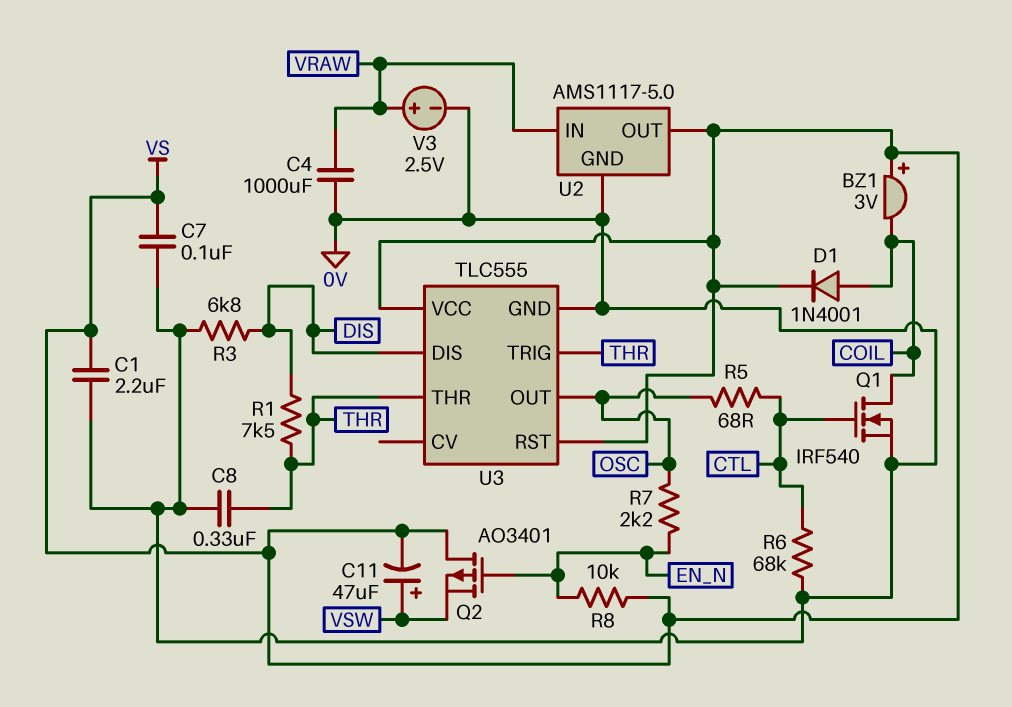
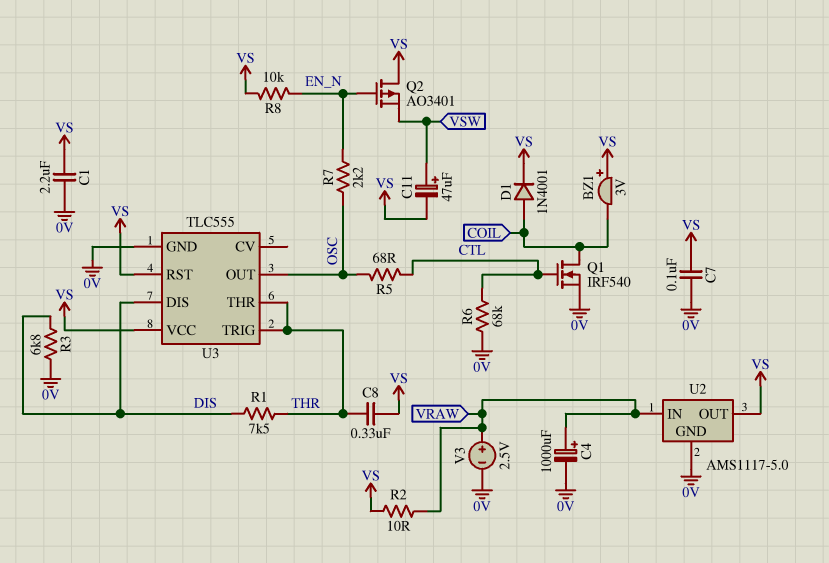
C4: 1000uF (0V, VRAW) -> 1000uF (plus VRAW, minus 0V)
C8: 330nF (0V, THR) -> 330nF (THR, VS)
R2: none -> 10 (VRAW, VS)

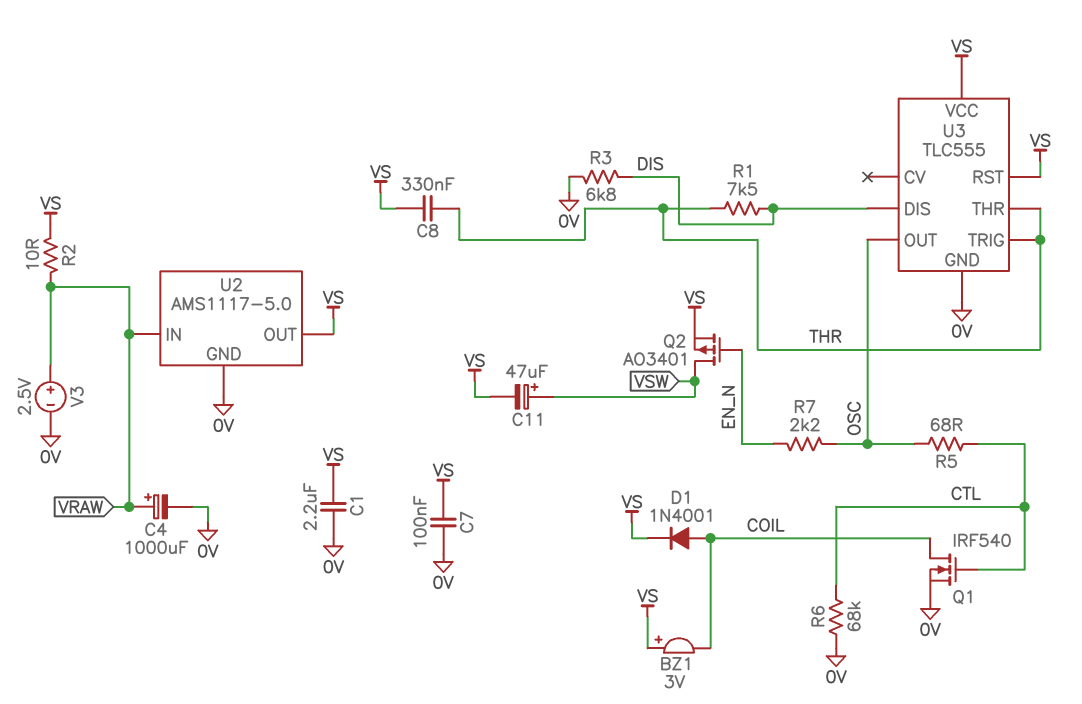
Q2: PMOS AO3401 (G EN_N, D VS, S VSW) -> PMOS AO3401 (G EN_N, D VSW, S VS)
R8: 10k (EN_N, VS) -> none

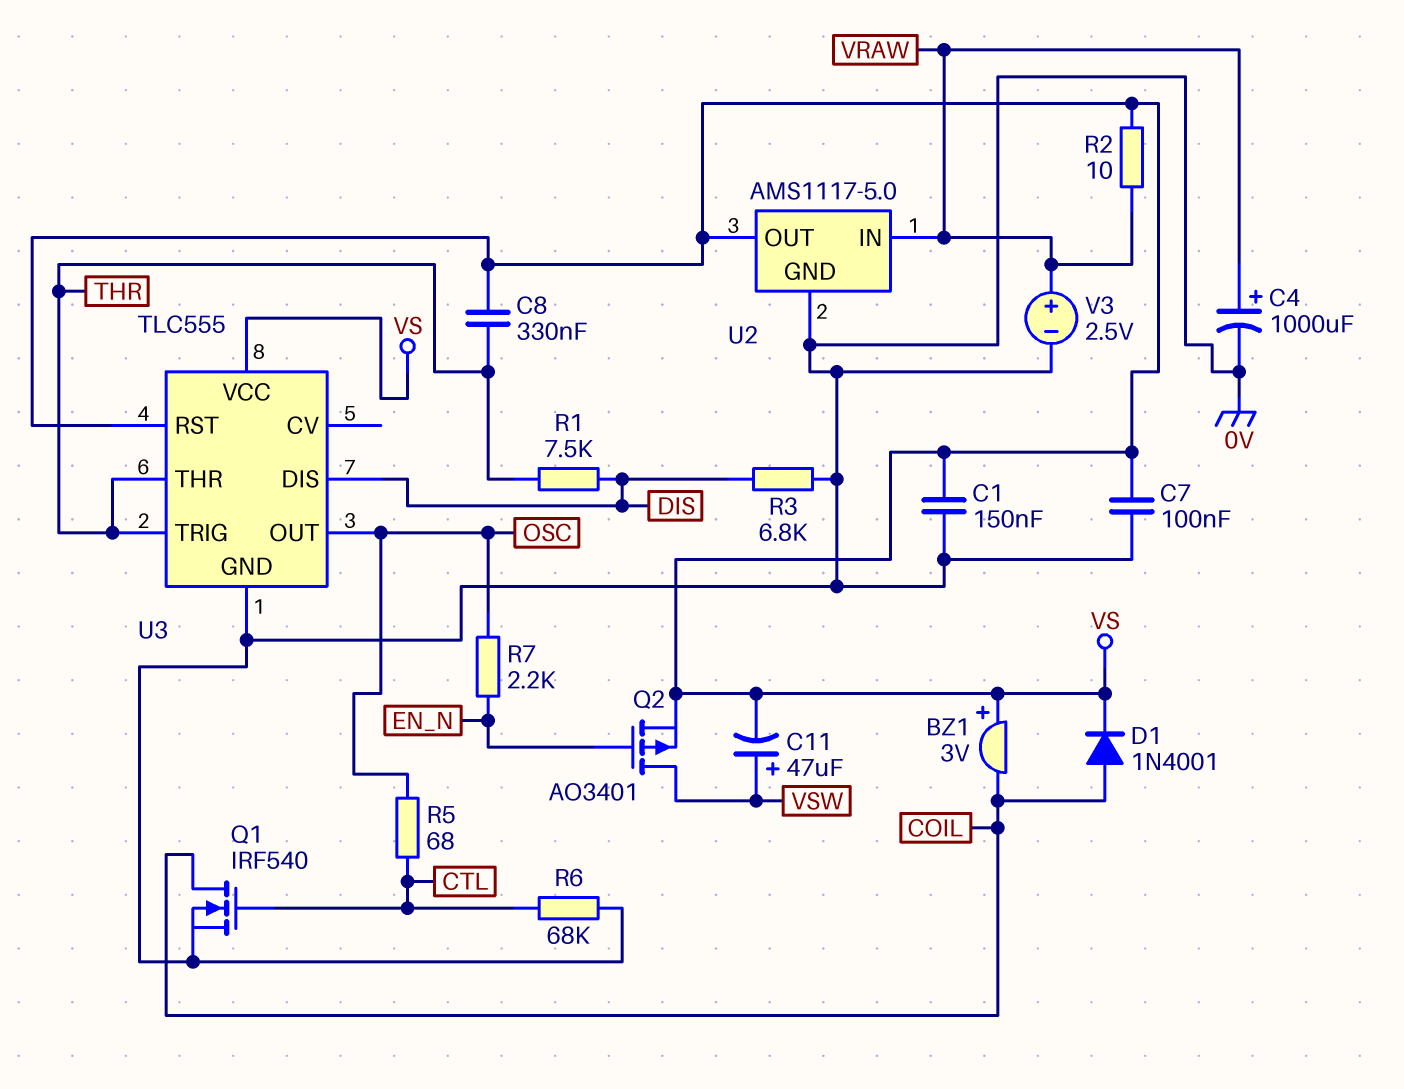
C1: 2.2uF (0V, VS) -> 150nF (0V, VS)

